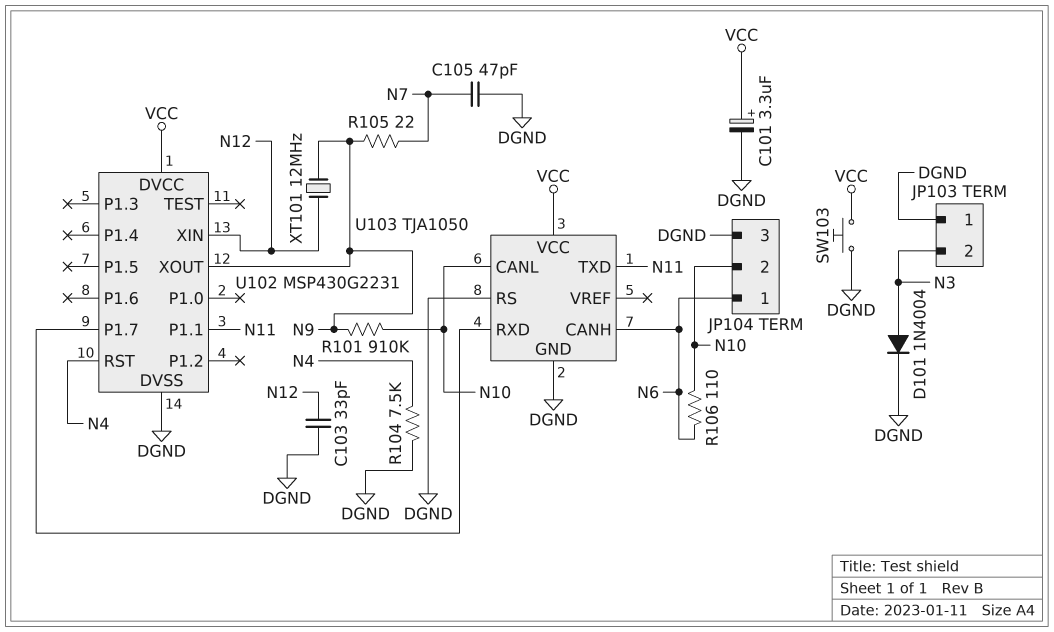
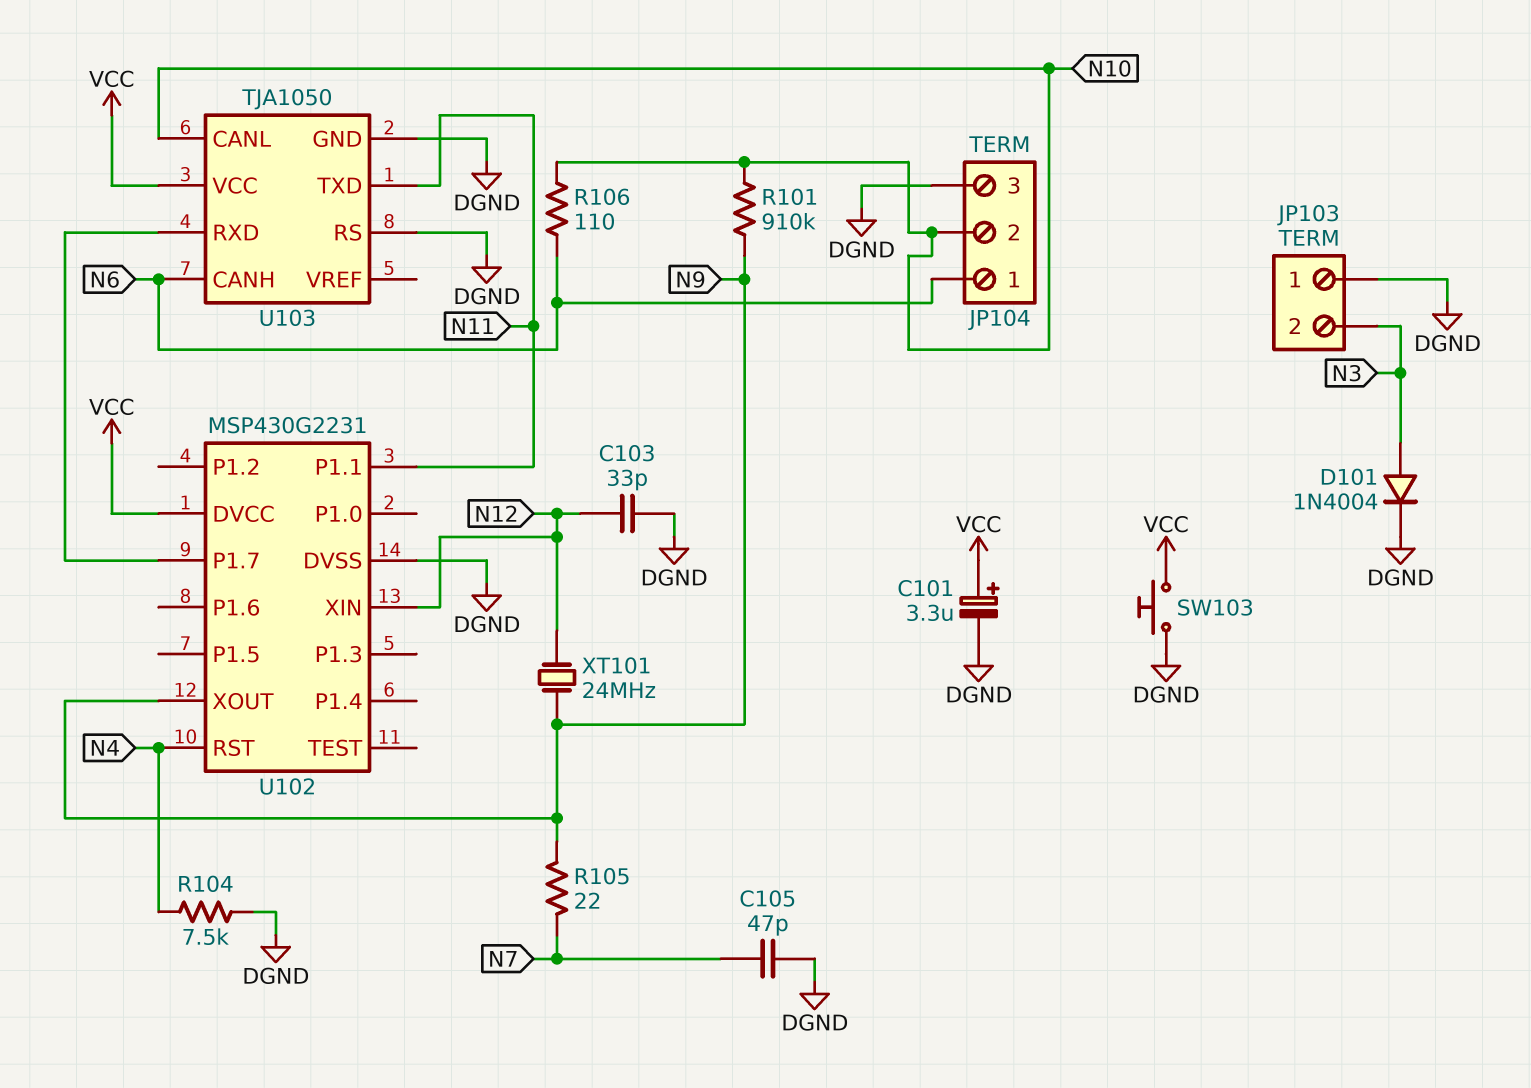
XT101: 12MHz (N9, N12) -> 24MHz (N9, N12)

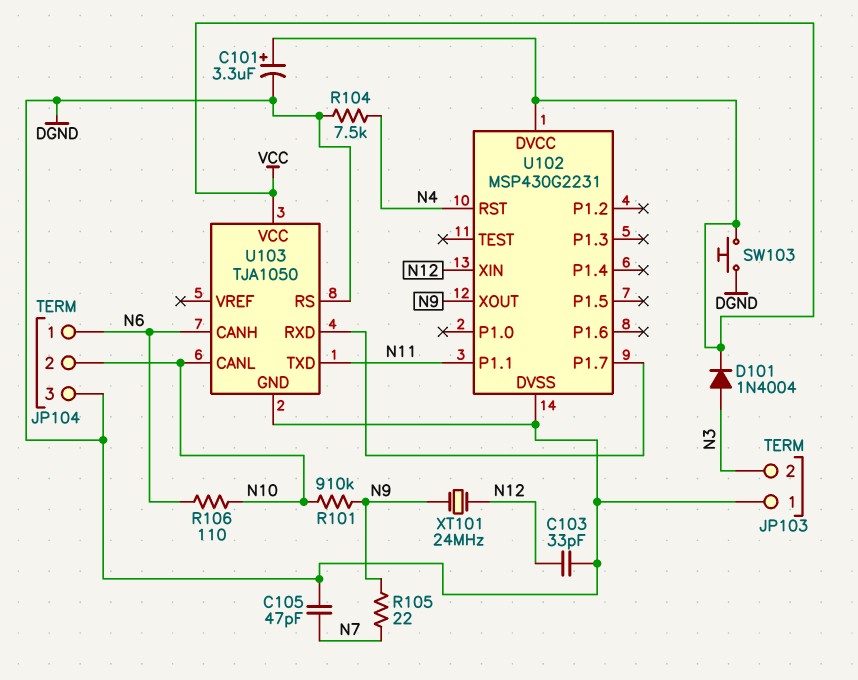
D101: diode 1N4004 (A N3, K DGND) -> diode 1N4004 (A N3, K VCC)

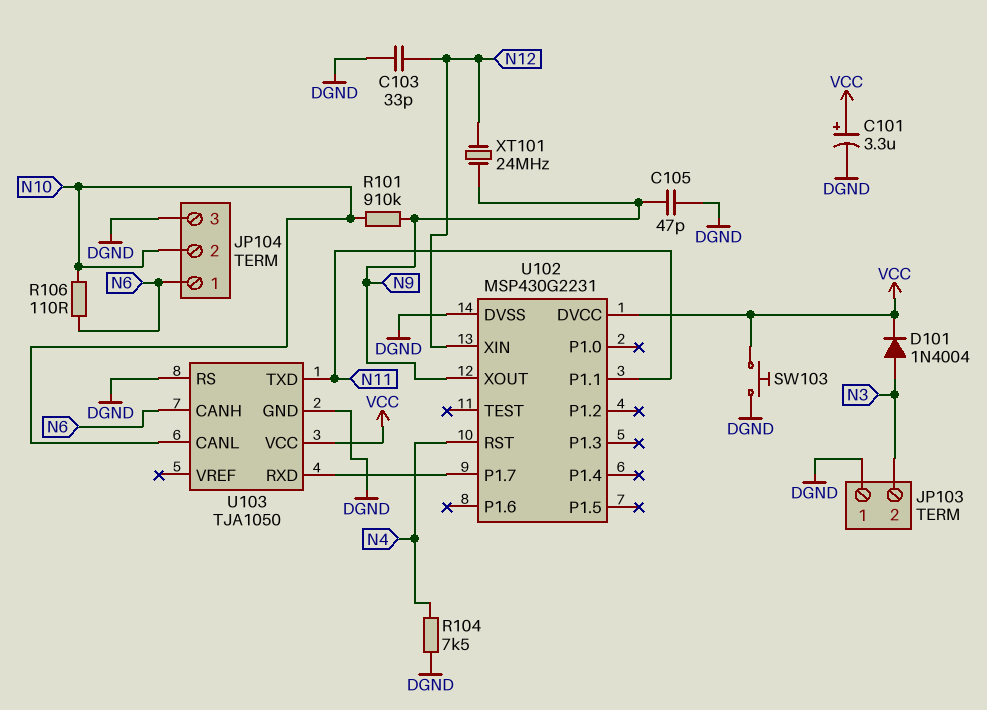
C105: 47pF (DGND, N7) -> 47pF (DGND, N9)
R105: 22 (N7, N9) -> none

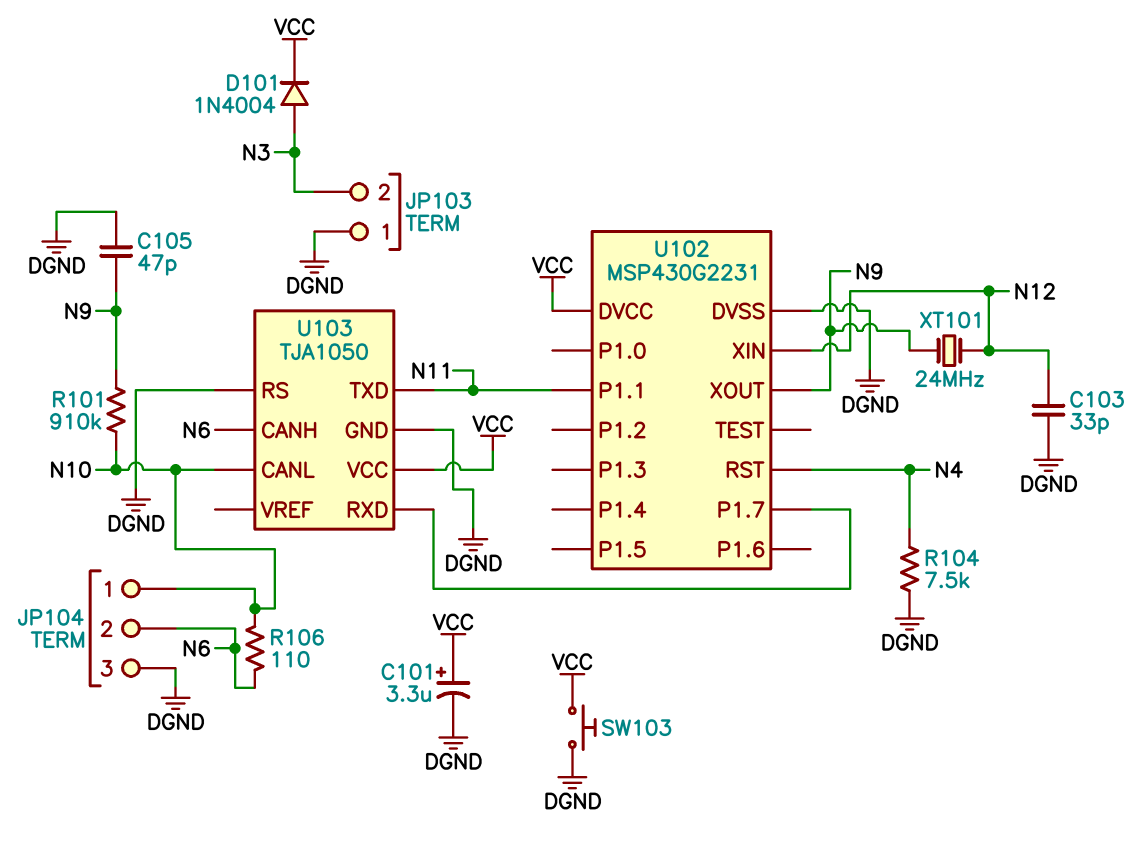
JP104 pin 1: N6 -> N10
JP104 pin 2: N10 -> N6

